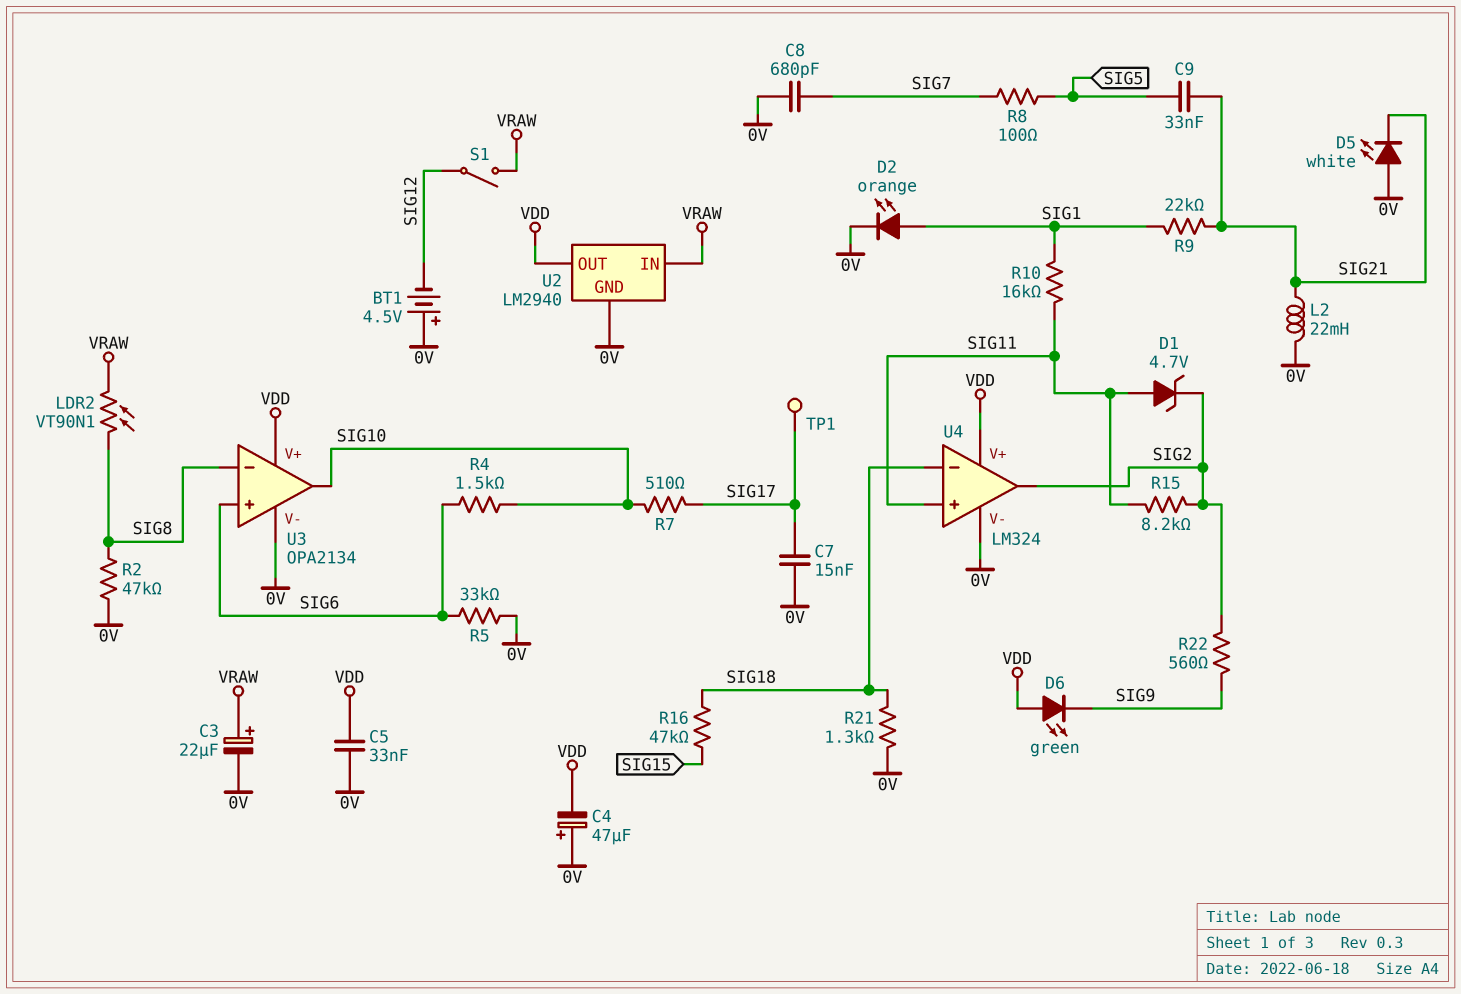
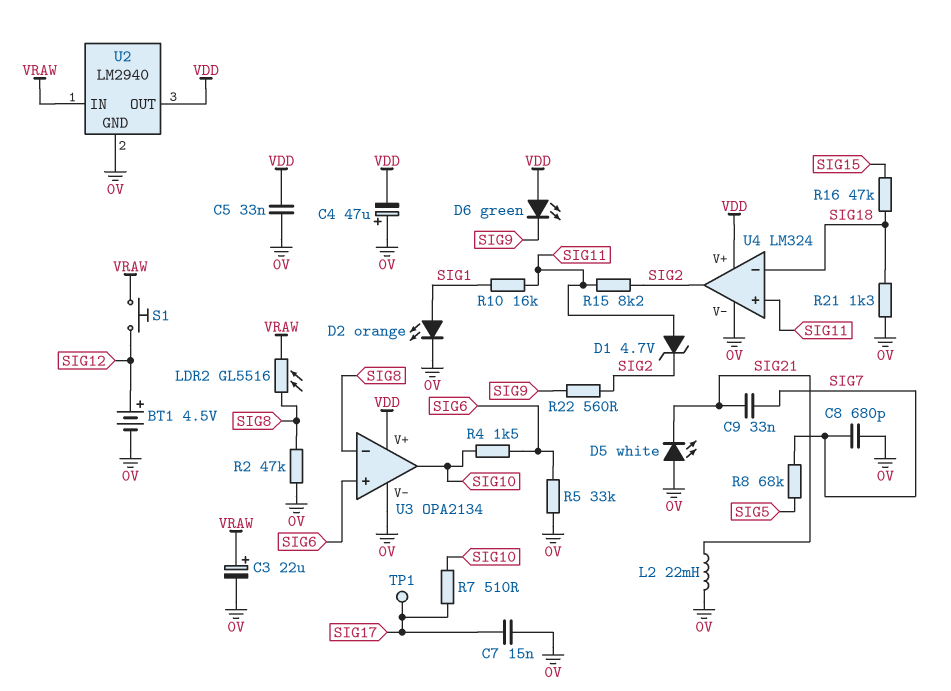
BT1: 4.5V (plus 0V, minus SIG12) -> 4.5V (plus SIG12, minus 0V)
C9: 33nF (SIG5, SIG21) -> 33nF (SIG7, SIG21)
LDR2: VT90N1 (SIG8, VRAW) -> GL5516 (SIG8, VRAW)
R8: 100 (SIG5, SIG7) -> 68k (SIG5, SIG7)
R9: 22k (SIG1, SIG21) -> none
S1: switch (SIG12, VRAW) -> button (SIG12, VRAW)

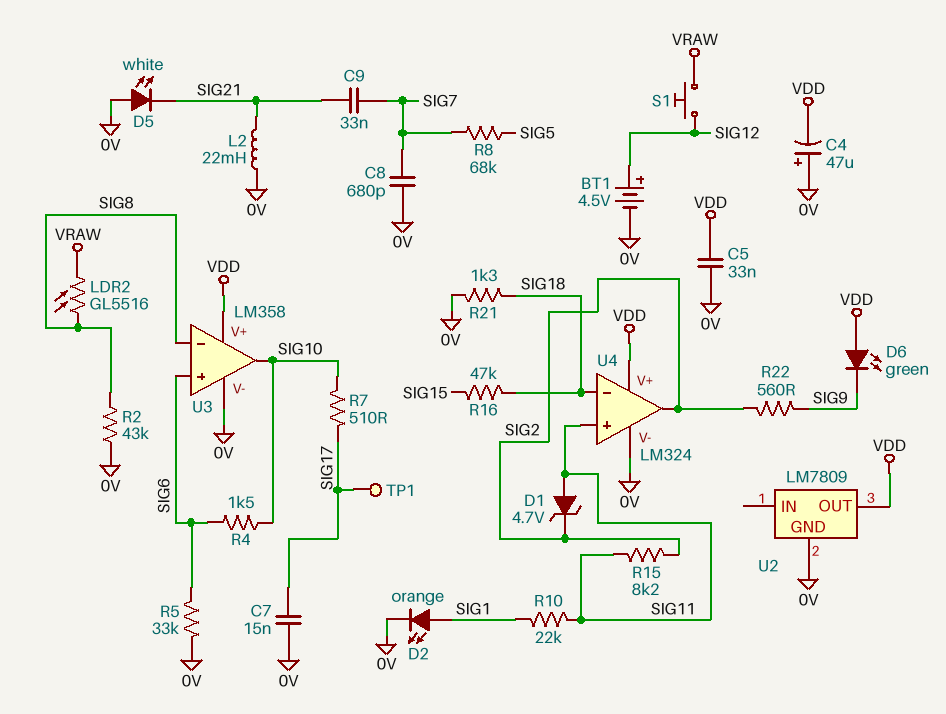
C3: 22uF (plus VRAW, minus 0V) -> none
R2: 47k (0V, SIG8) -> 43k (0V, SIG8)
R10: 16k (SIG1, SIG11) -> 22k (SIG1, SIG11)
U2: LM2940 -> LM7809
U2 pin IN: VRAW -> none
U3: OPA2134 -> LM358

